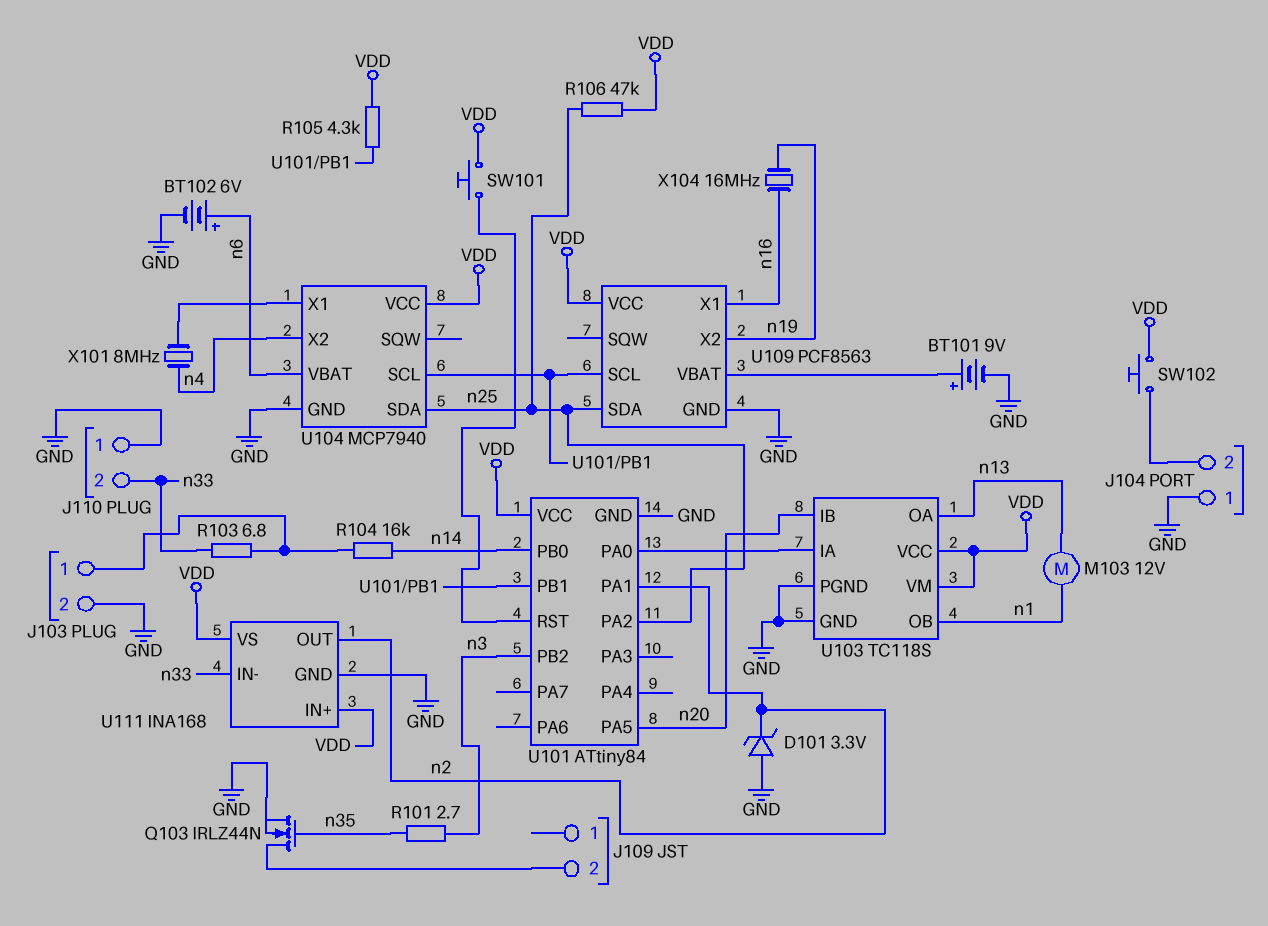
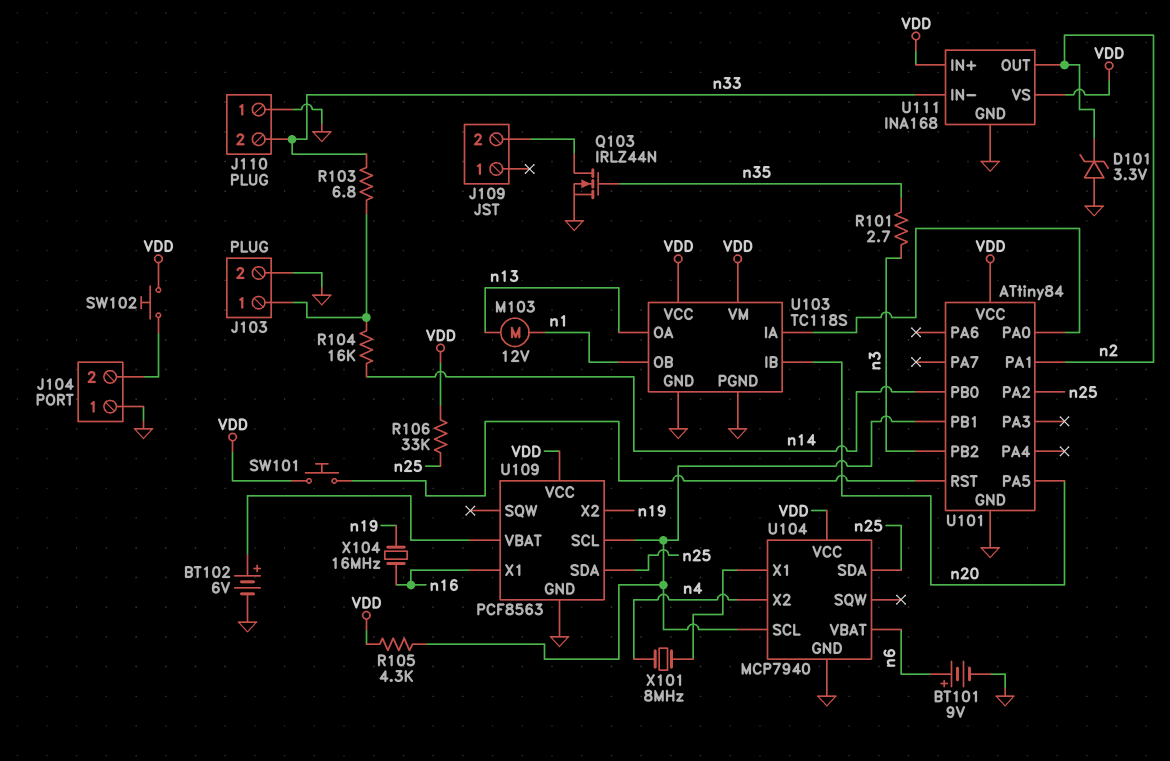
BT101: 9V (plus U109/VBAT, minus GND) -> 9V (plus n6, minus GND)
BT102: 6V (plus n6, minus GND) -> 6V (plus U109/VBAT, minus GND)
R106: 47k (VDD, n25) -> 33k (VDD, n25)

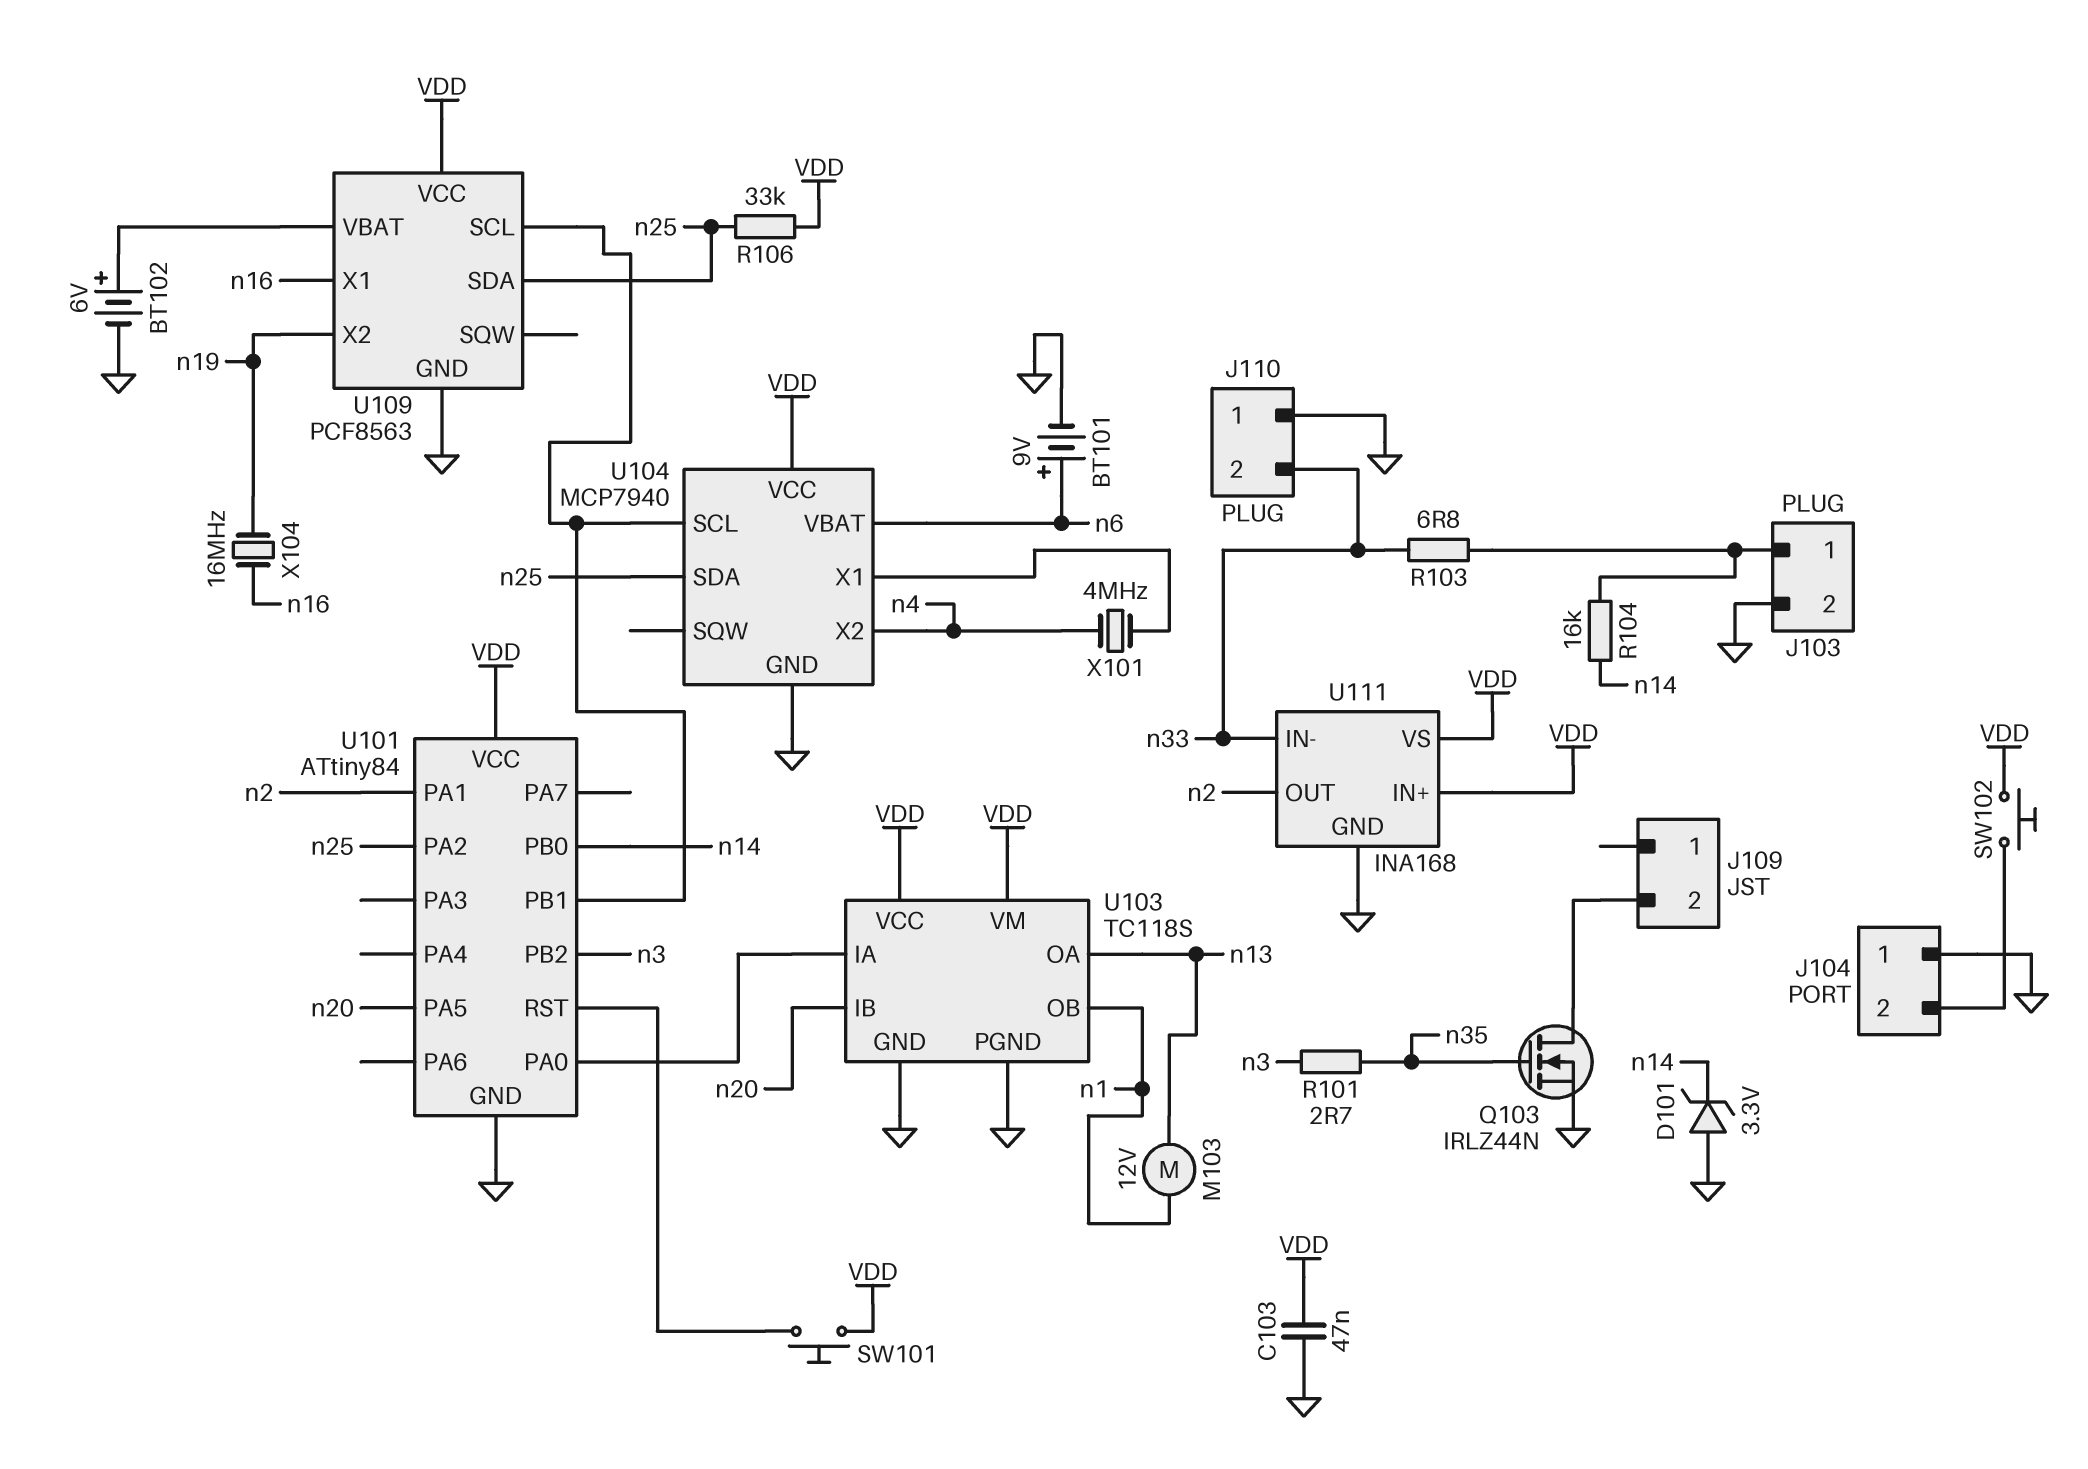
C103: none -> 47nF (GND, VDD)
D101: zener 3.3V (A GND, K n2) -> zener 3.3V (A GND, K n14)
R105: 4.3k (U101/PB1, VDD) -> none
X101: 8MHz (U104/X1, n4) -> 4MHz (U104/X1, n4)

